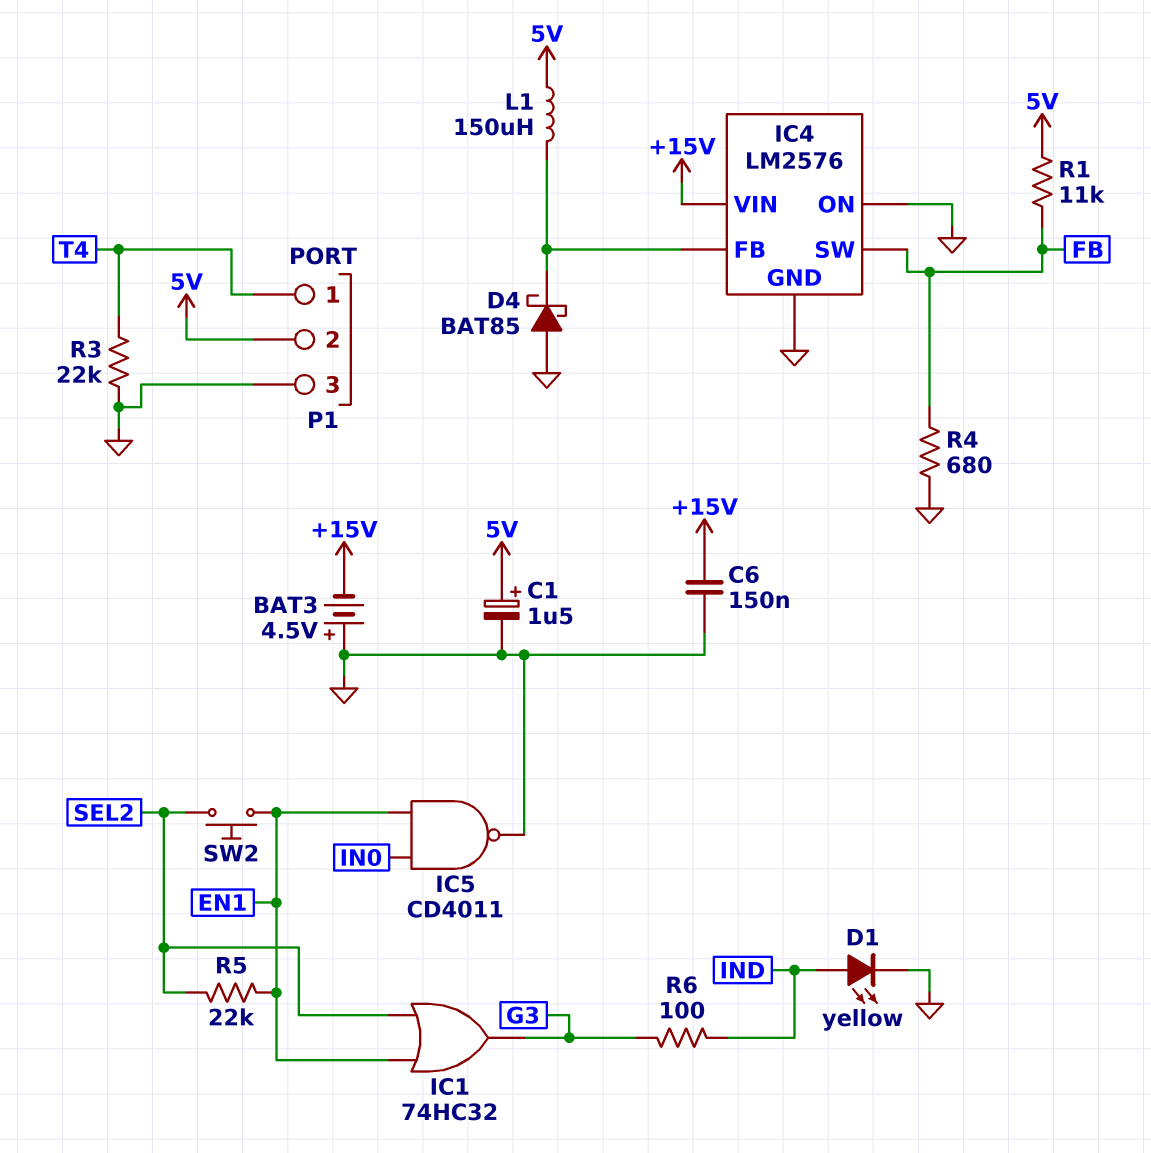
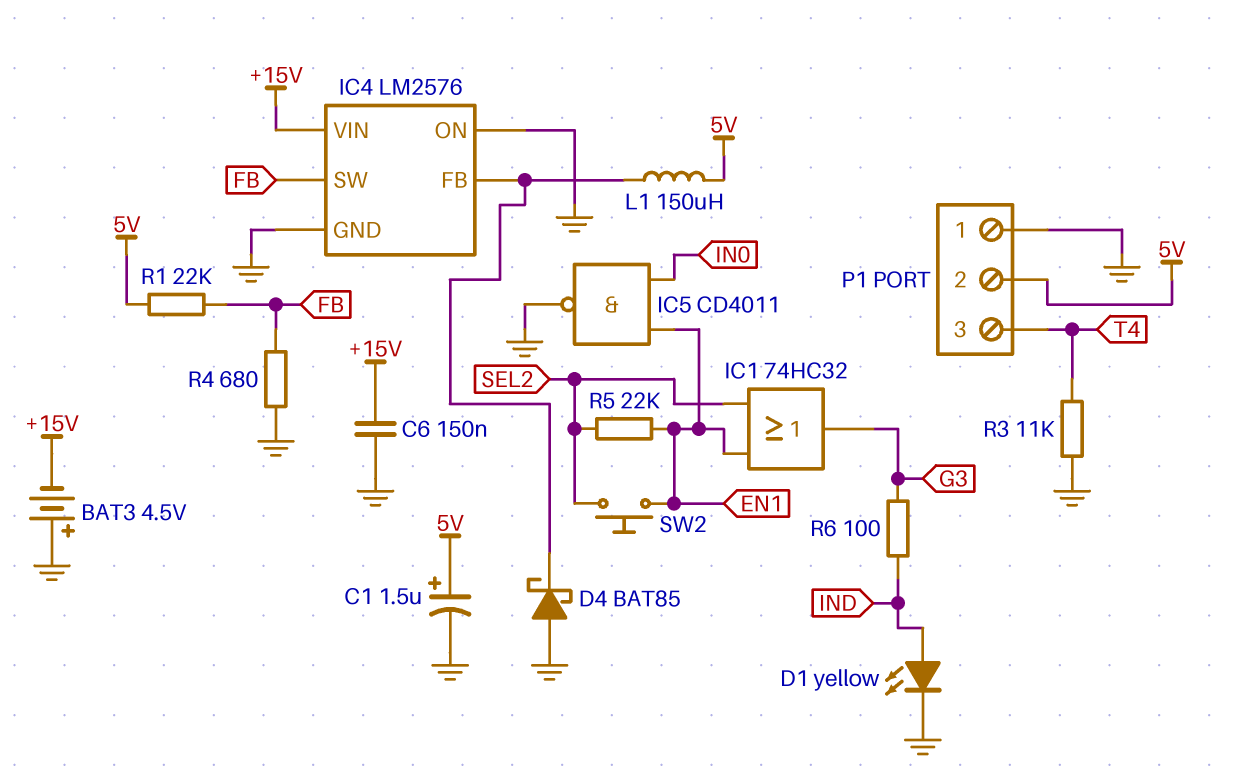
P1 pin 1: T4 -> GND
P1 pin 3: GND -> T4
R1: 11k (5V, FB) -> 22k (5V, FB)
R3: 22k (GND, T4) -> 11k (GND, T4)

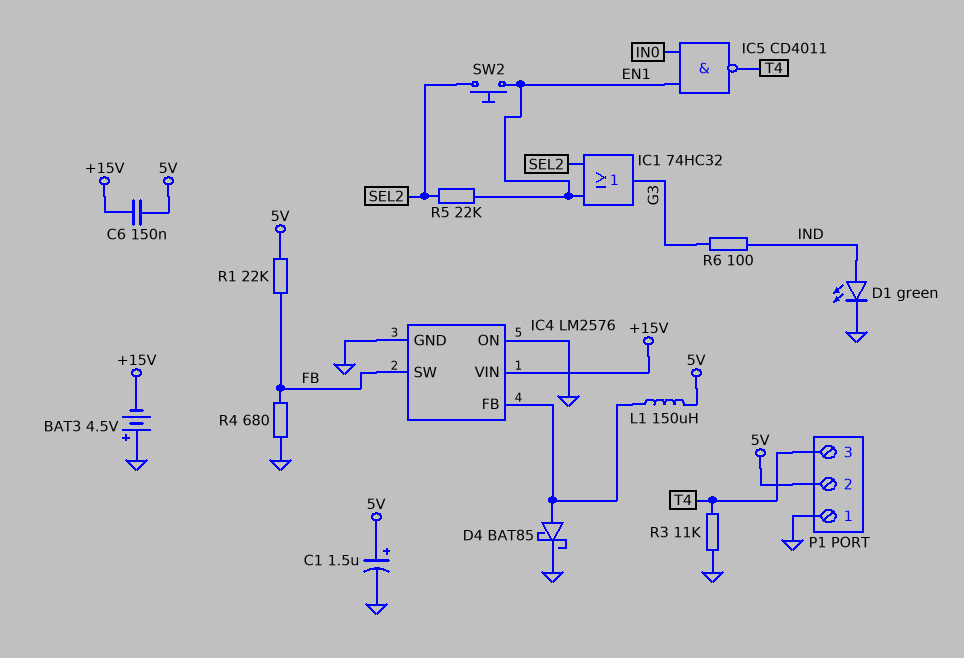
C6: 150nF (+15V, GND) -> 150nF (+15V, 5V)
D1: LED yellow (A IND, K GND) -> LED green (A IND, K GND)
D4: schottky BAT85 (A GND, K IC4/FB) -> schottky BAT85 (A IC4/FB, K GND)
IC5: NAND CD4011 (in EN1, in IN0, out GND) -> NAND CD4011 (in EN1, in IN0, out T4)

